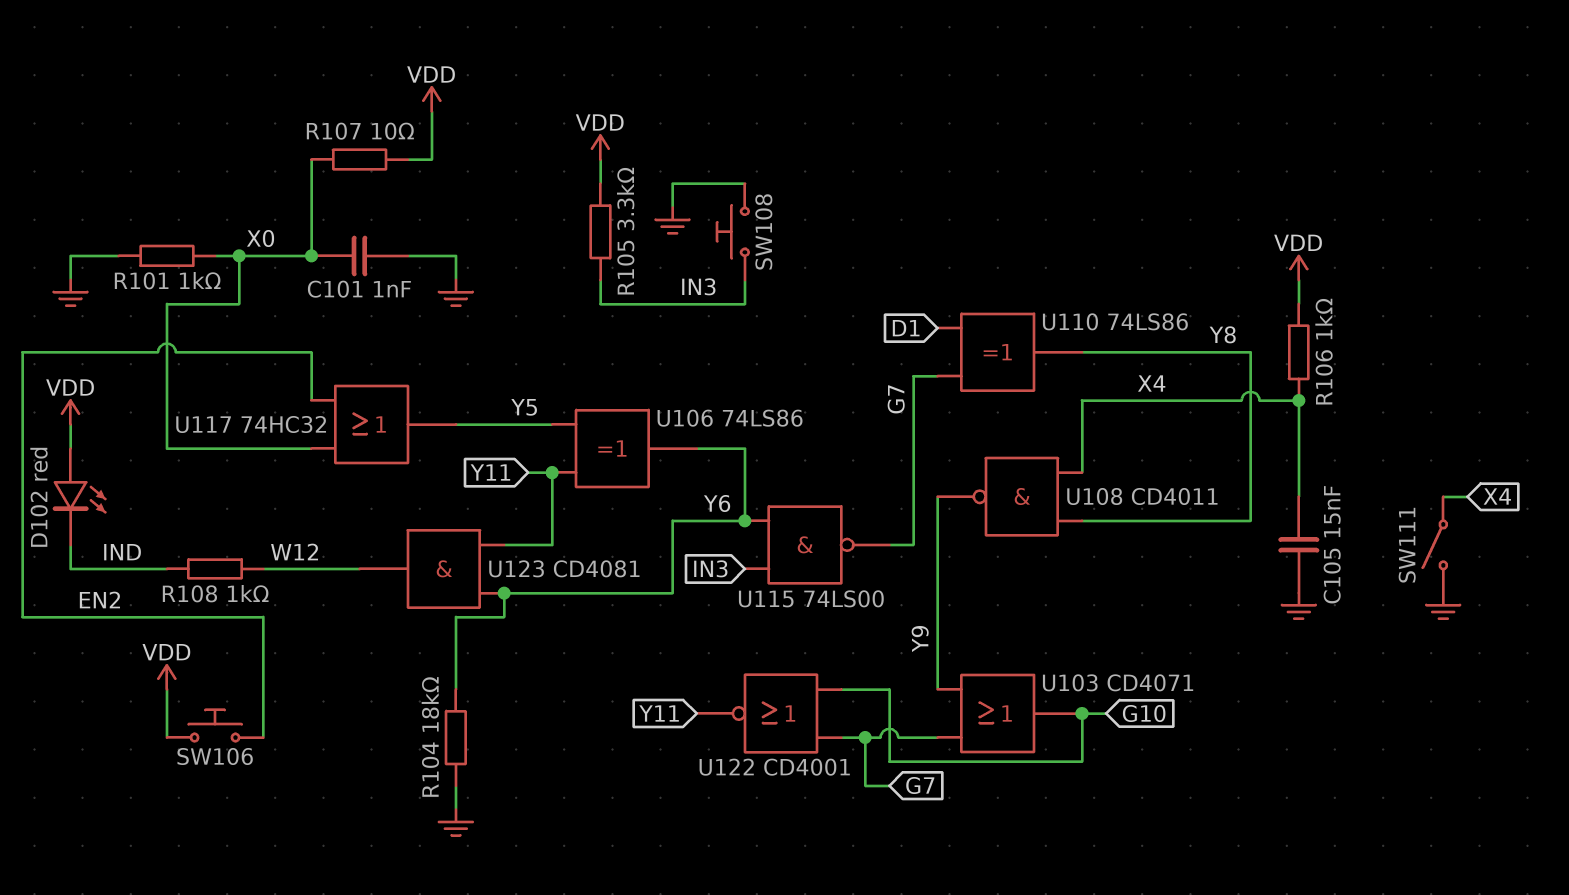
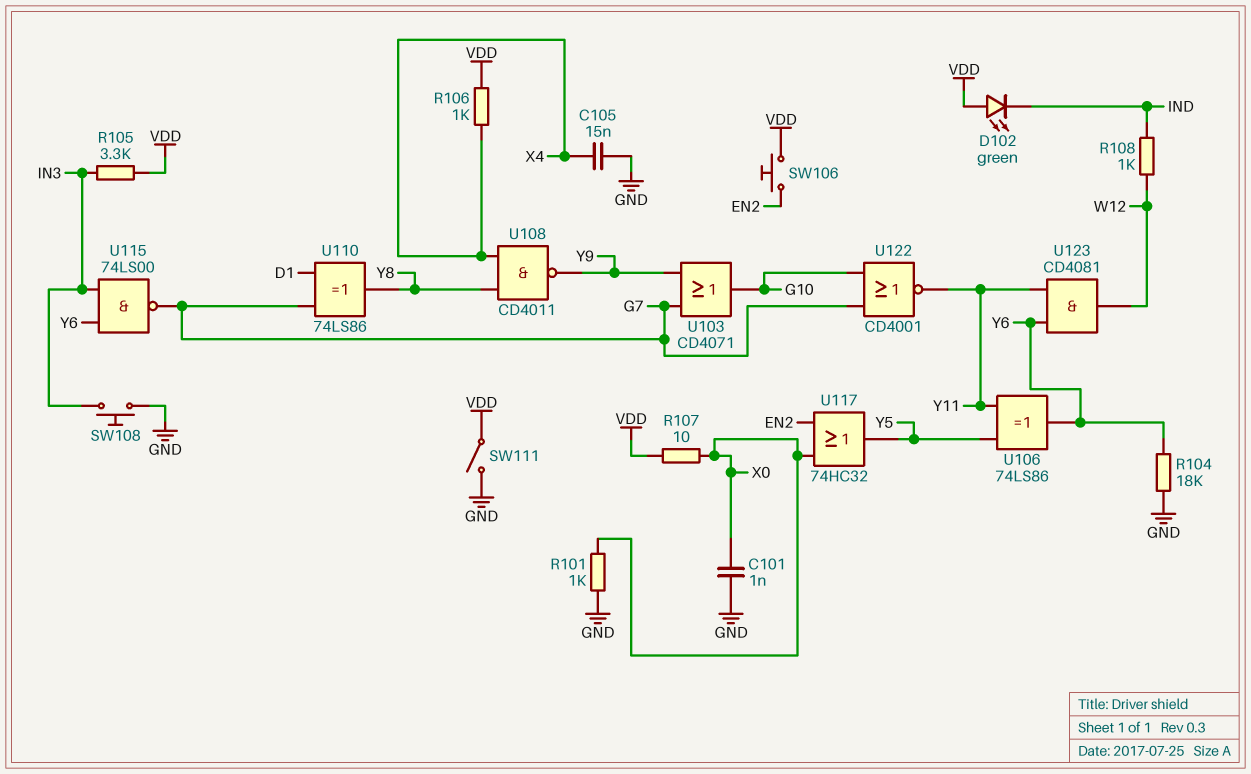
D102: LED red (A VDD, K IND) -> LED green (A VDD, K IND)
SW111: switch (GND, X4) -> switch (GND, VDD)

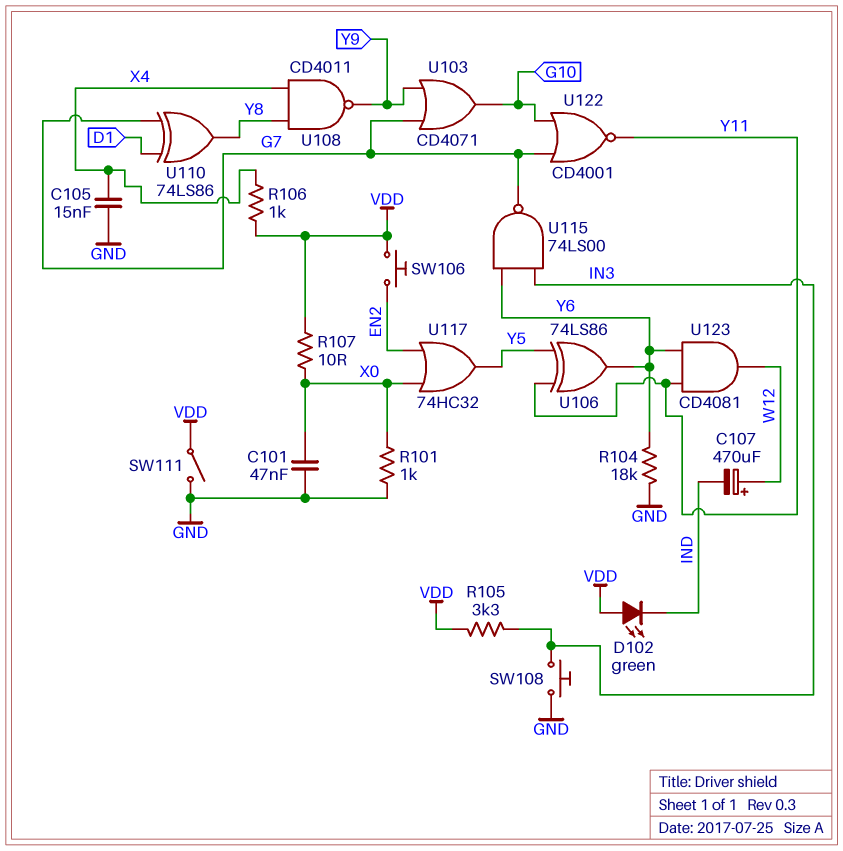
C101: 1nF (GND, X0) -> 47nF (GND, X0)
C107: none -> 470uF (plus W12, minus IND)
R108: 1k (IND, W12) -> none

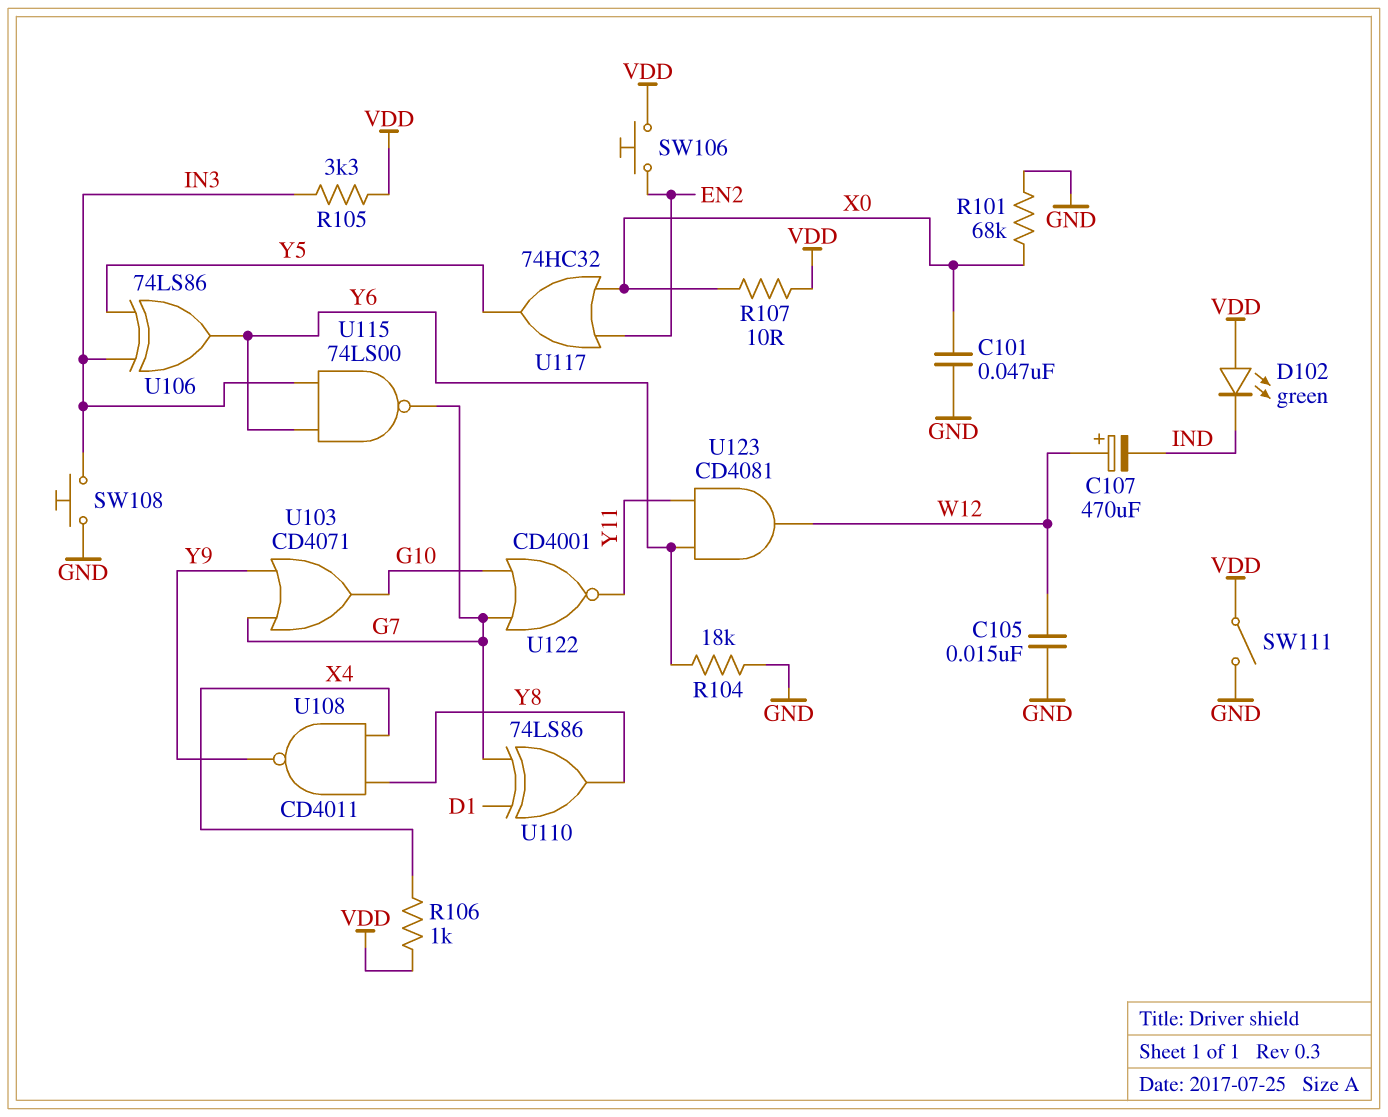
C105: 15nF (GND, X4) -> 15nF (GND, W12)
R101: 1k (GND, X0) -> 68k (GND, X0)
U106: XOR 74LS86 (in Y5, in Y11, out Y6) -> XOR 74LS86 (in IN3, in Y5, out Y6)

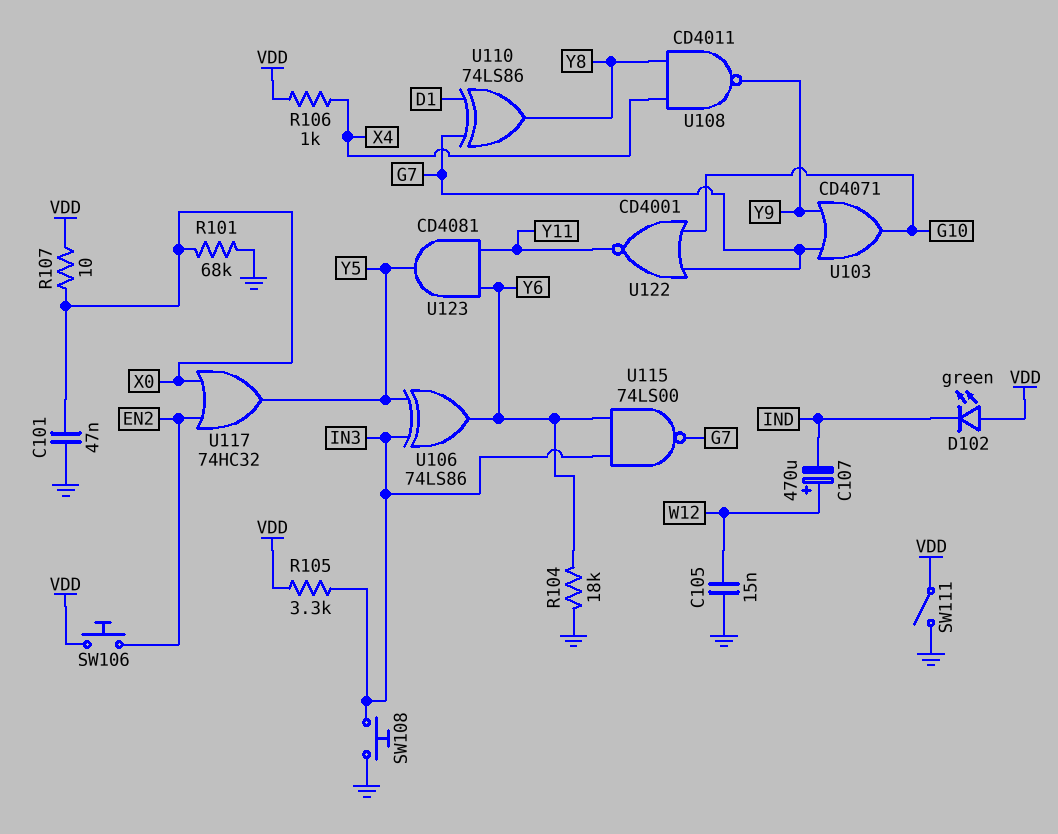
U123: AND CD4081 (in Y6, in Y11, out W12) -> AND CD4081 (in Y6, in Y11, out Y5)

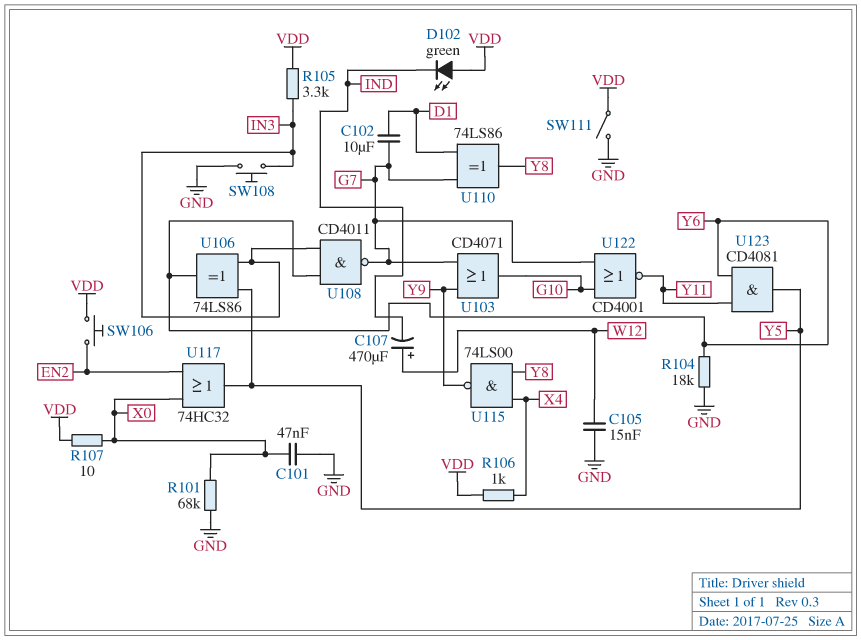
C102: none -> 10uF (D1, G7)
U108: NAND CD4011 (in X4, in Y8, out Y9) -> NAND CD4011 (in IN3, in Y6, out G7)
U115: NAND 74LS00 (in IN3, in Y6, out G7) -> NAND 74LS00 (in X4, in Y8, out Y9)

